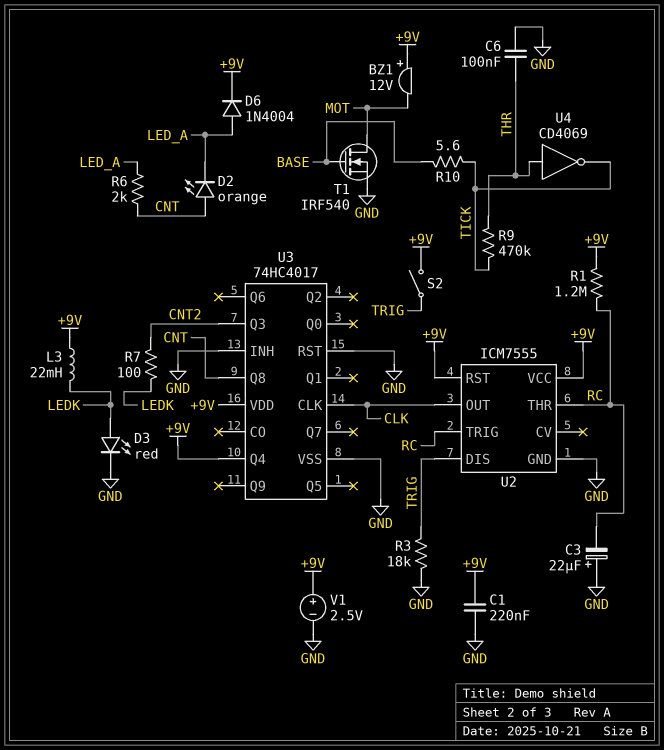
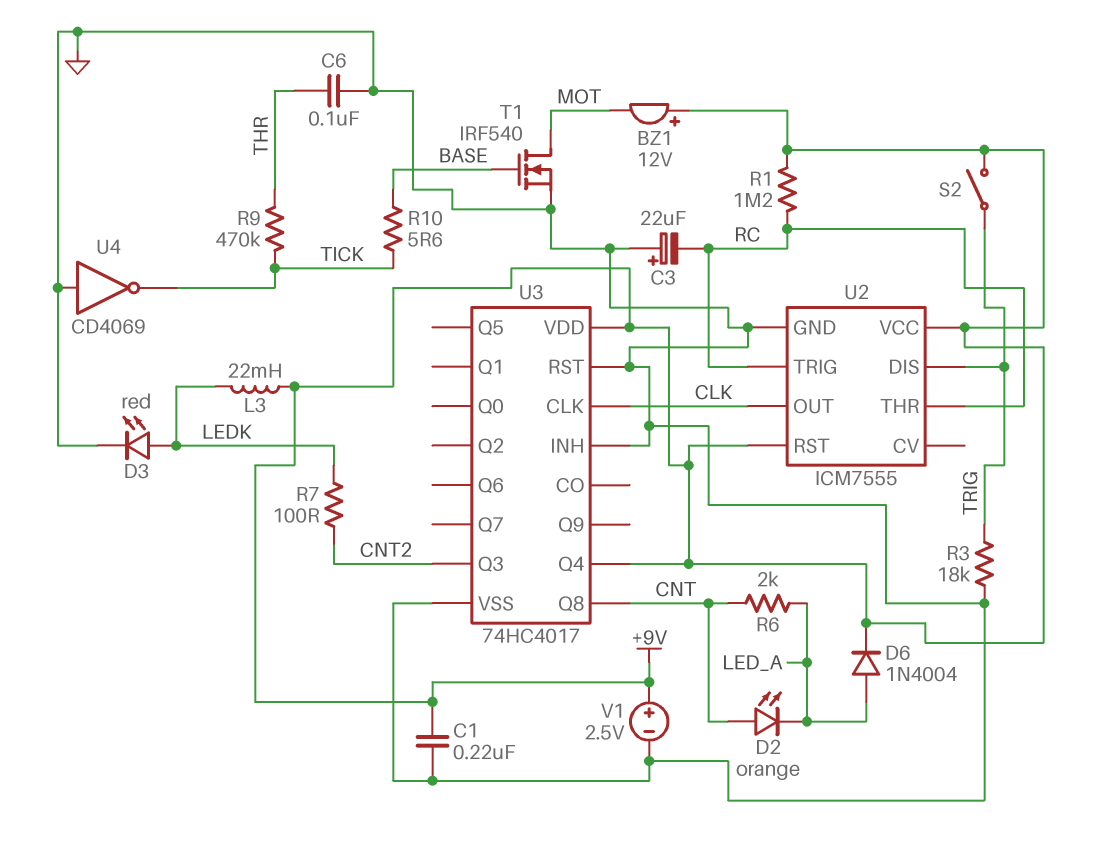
U4: NOT CD4069 (in THR, out TICK) -> NOT CD4069 (in GND, out TICK)

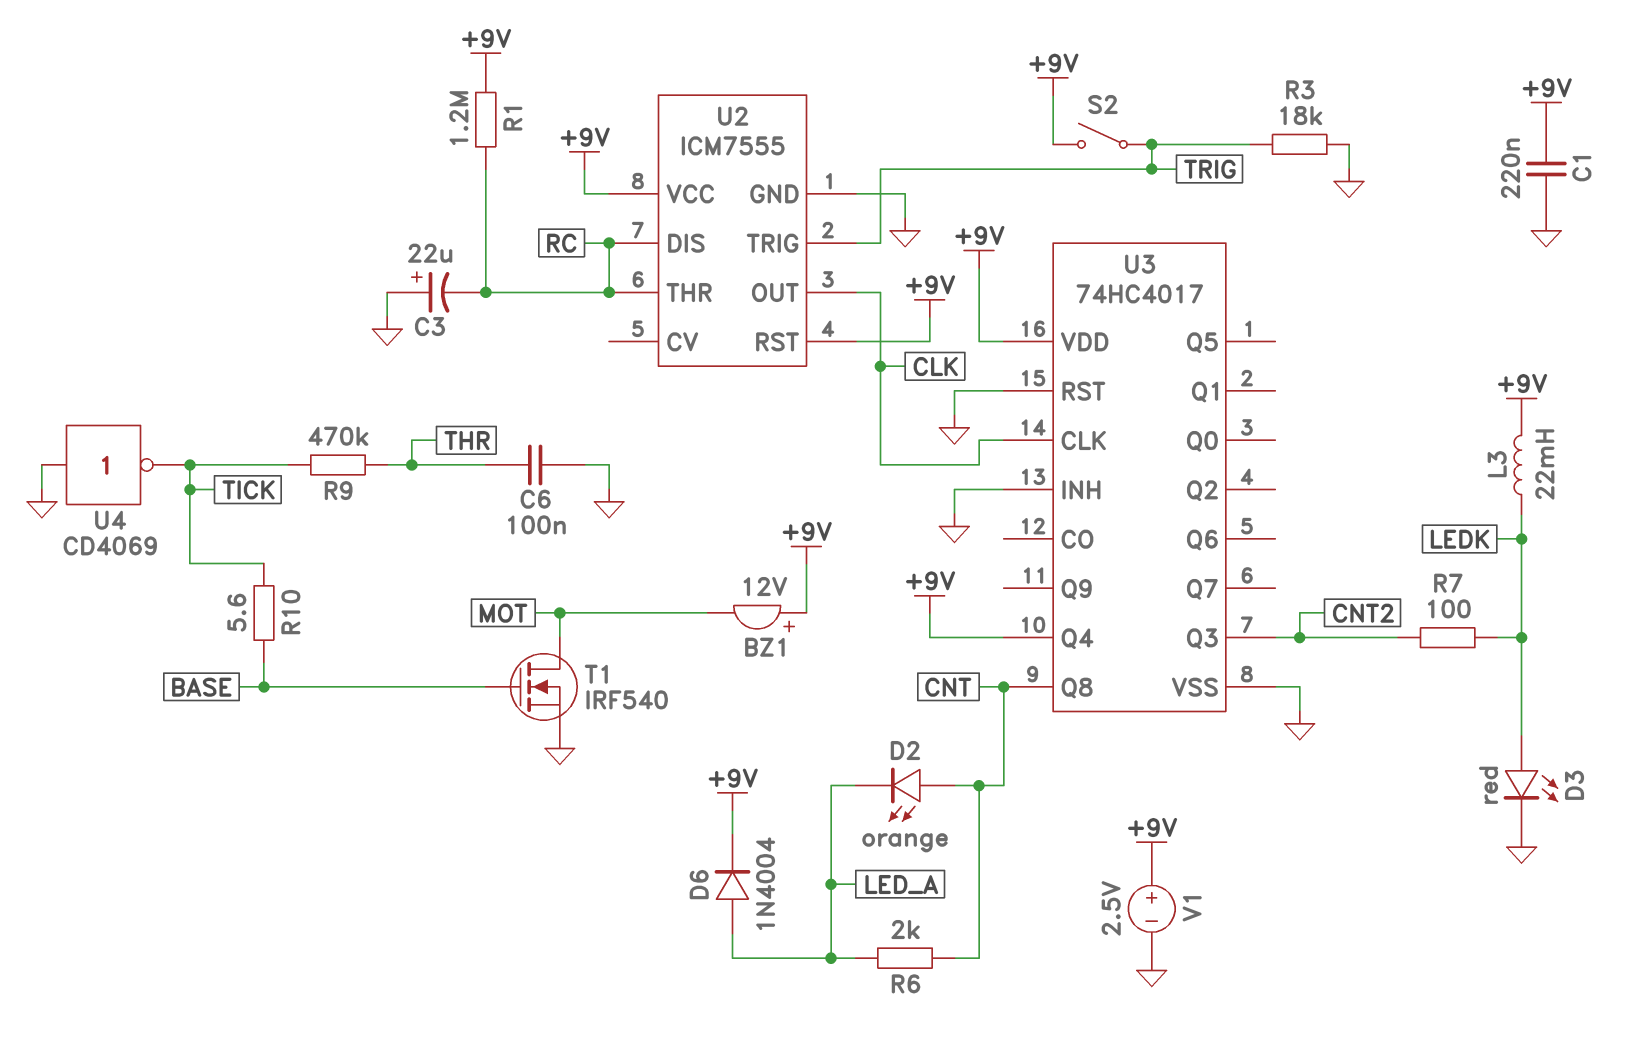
U2 pin DIS: TRIG -> RC
U2 pin TRIG: RC -> TRIG

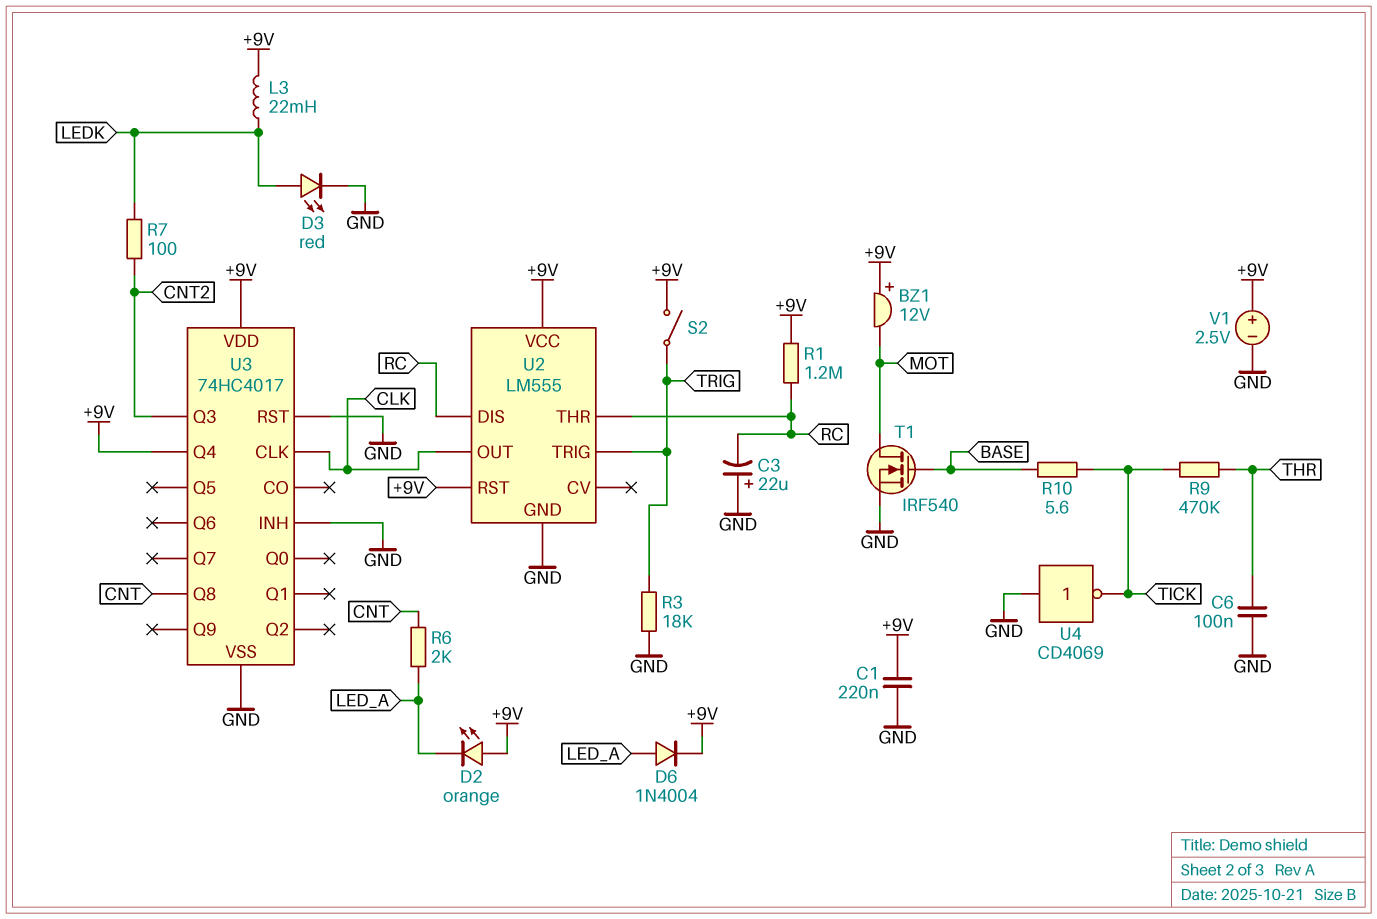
D2: LED orange (A CNT, K LED_A) -> LED orange (A +9V, K LED_A)
U2: ICM7555 -> LM555

